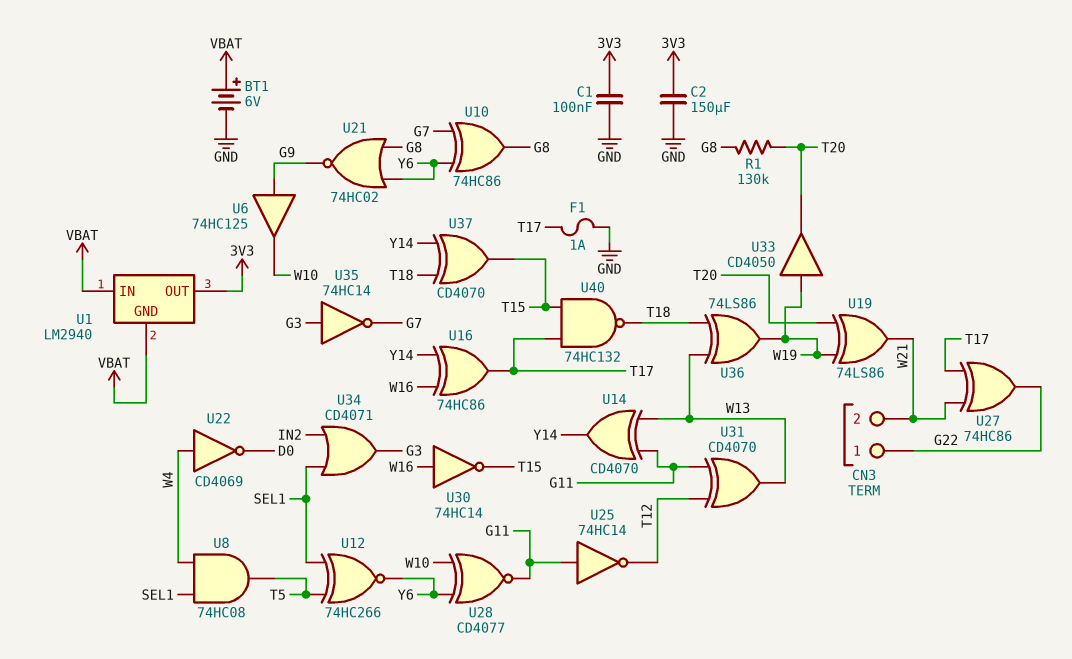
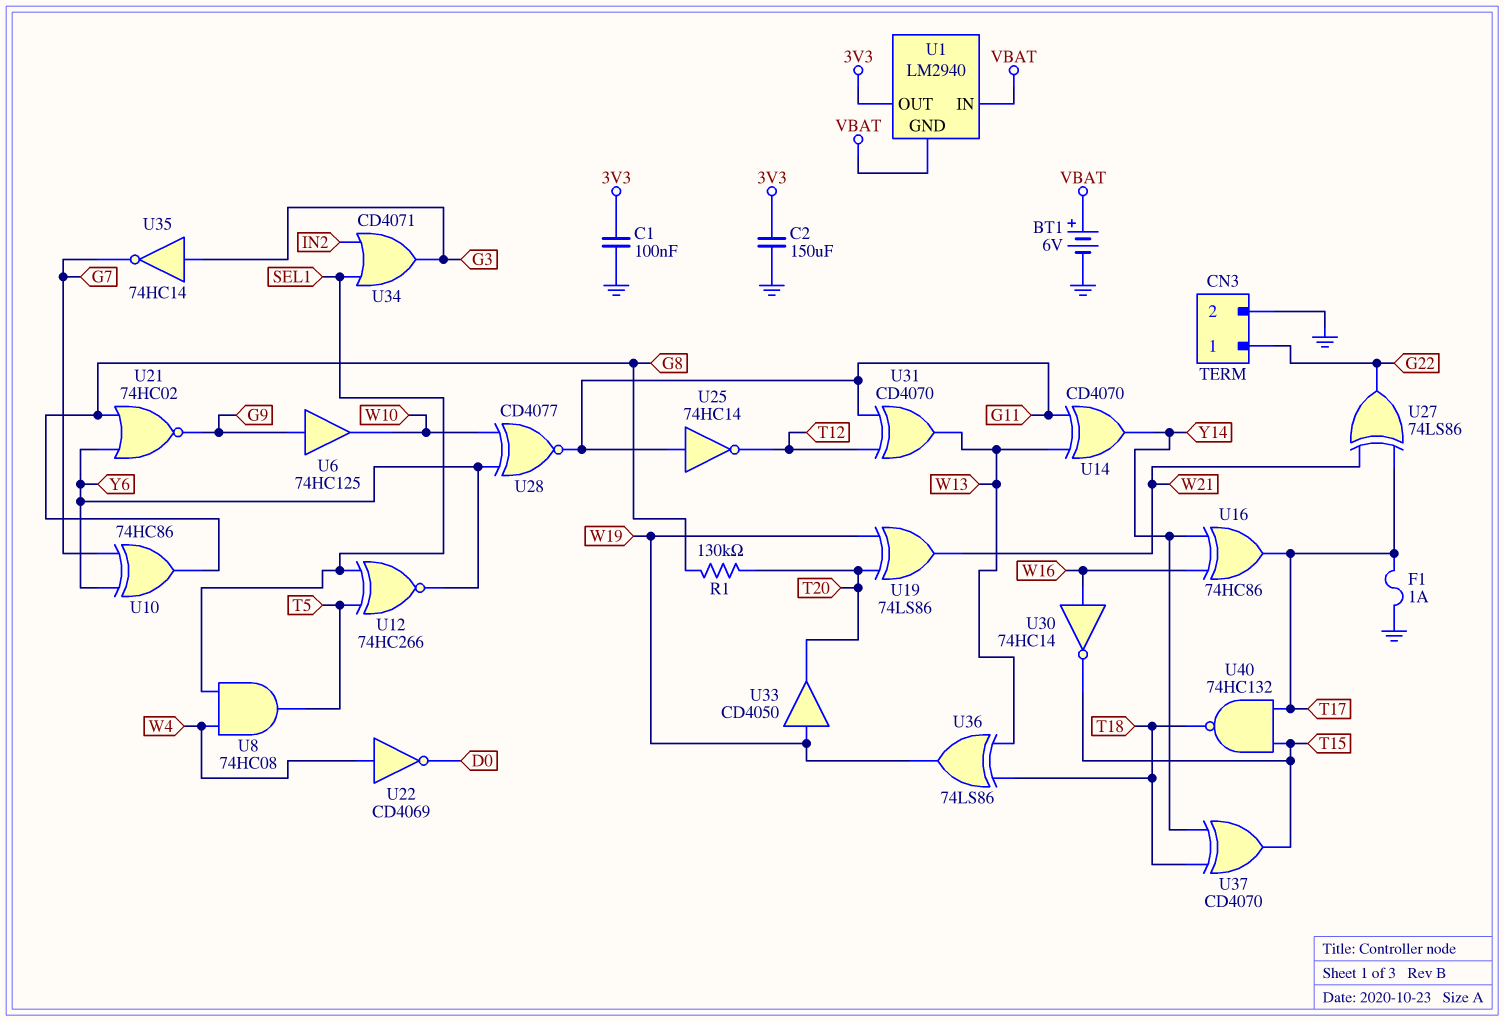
CN3 pin 2: W21 -> GND
U27: XOR 74HC86 (in T17, in W21, out G22) -> XOR 74LS86 (in T17, in W21, out G22)

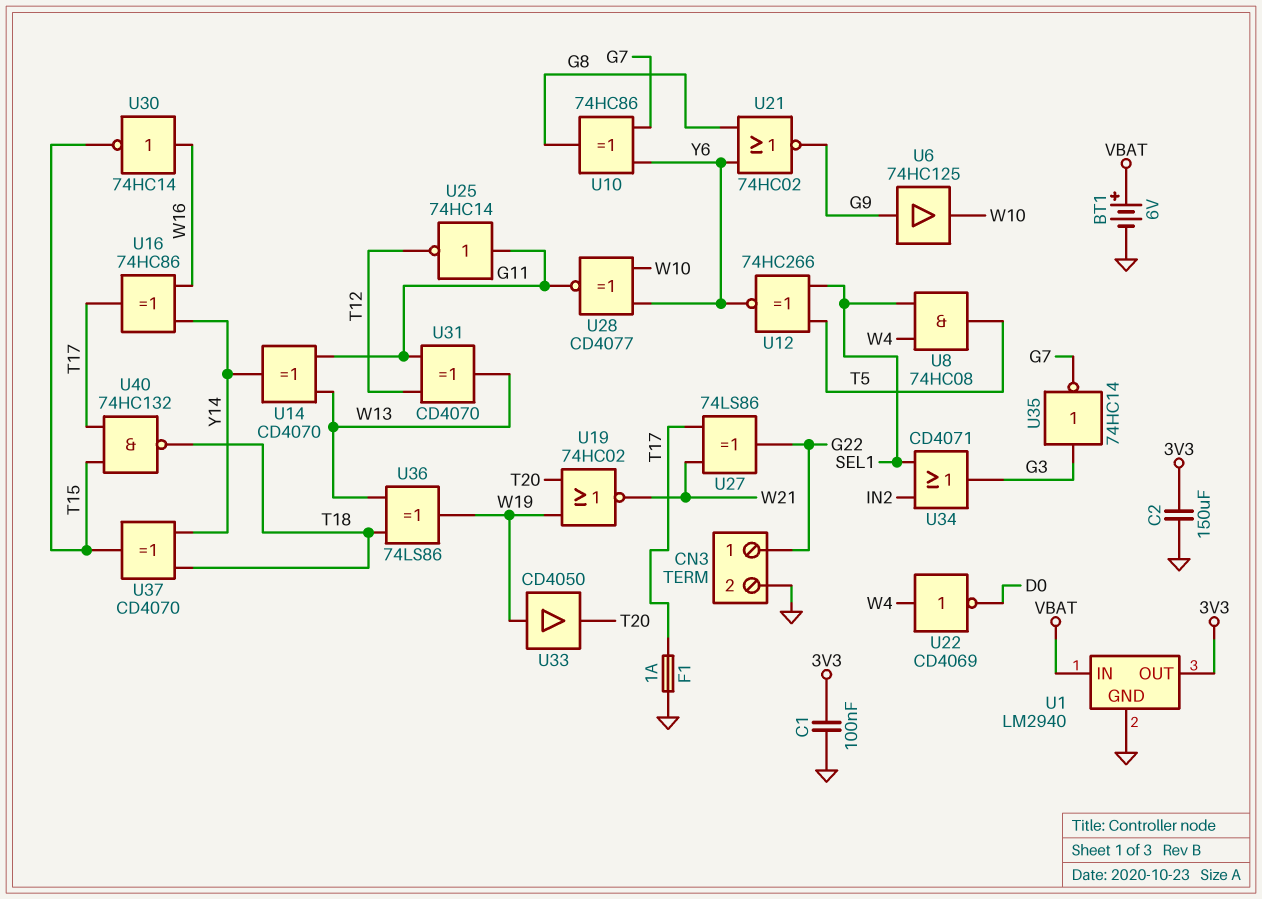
R1: 130k (G8, T20) -> none
U1 pin GND: VBAT -> GND
U19: XOR 74LS86 (in T20, in W19, out W21) -> NOR 74HC02 (in T20, in W19, out W21)

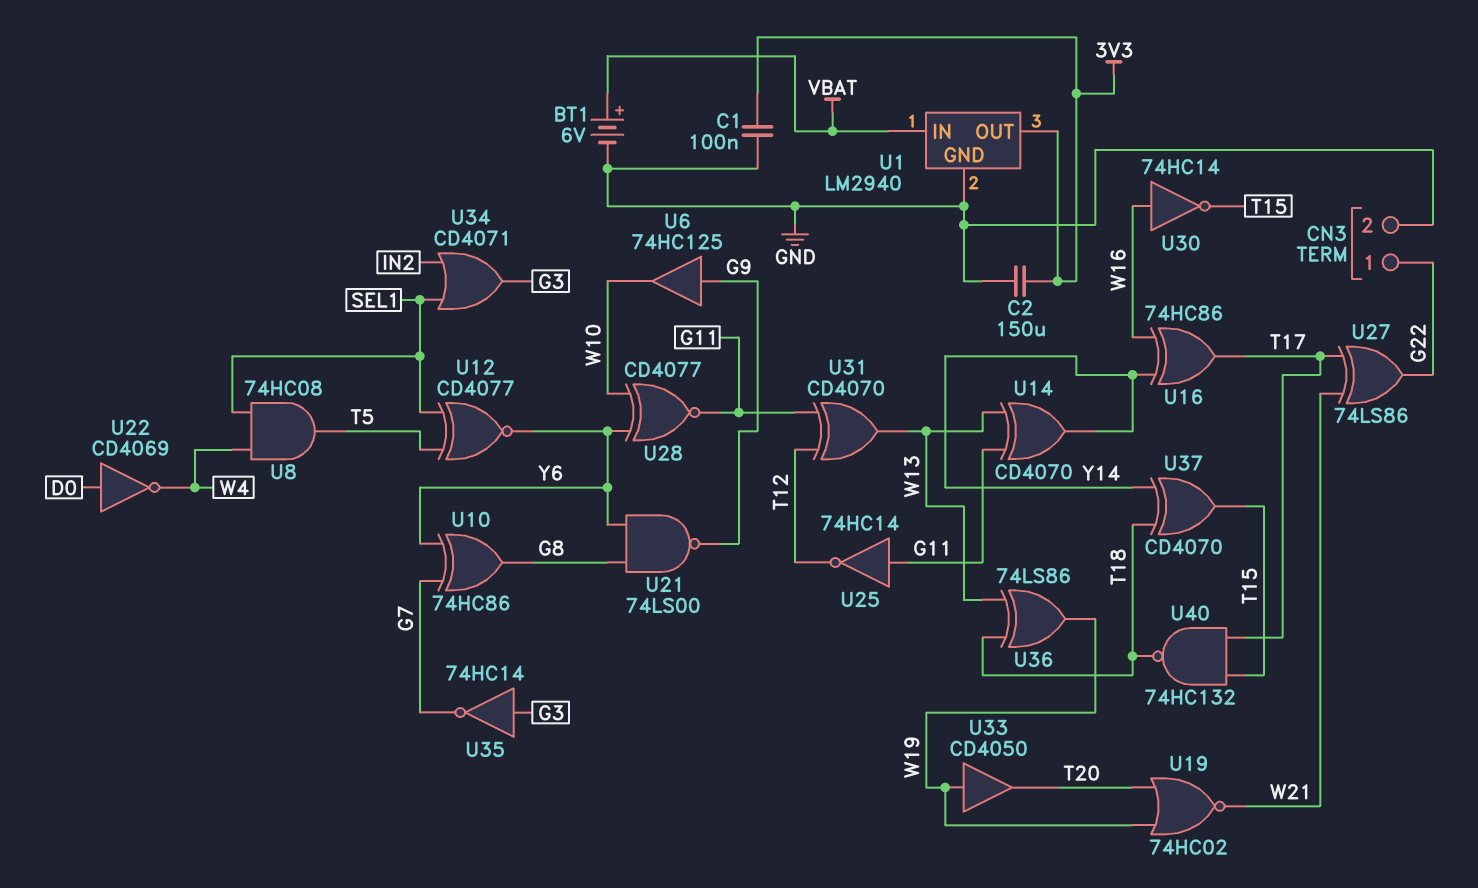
F1: 1A (GND, T17) -> none
U12: XNOR 74HC266 (in SEL1, in T5, out Y6) -> XNOR CD4077 (in SEL1, in T5, out Y6)
U21: NOR 74HC02 (in G8, in Y6, out G9) -> NAND 74LS00 (in G8, in Y6, out G9)
U22: NOT CD4069 (in W4, out D0) -> NOT CD4069 (in D0, out W4)

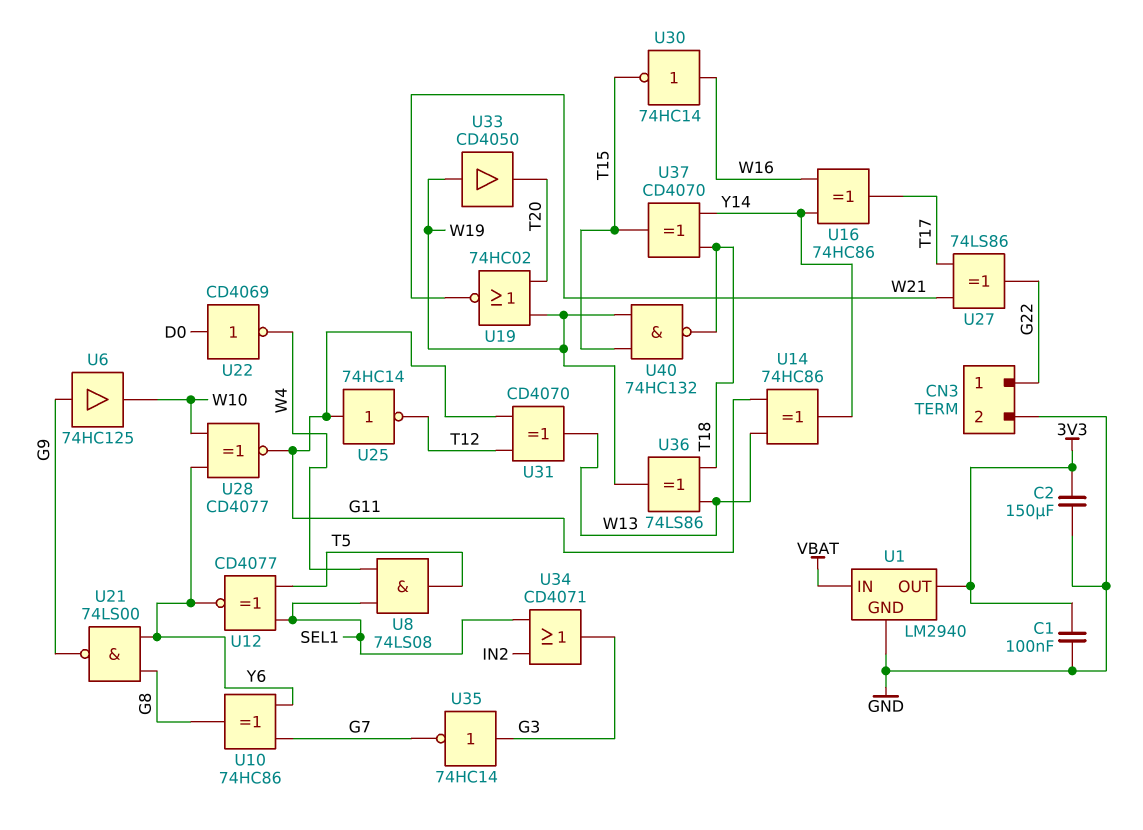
BT1: 6V (plus VBAT, minus GND) -> none
U8: AND 74HC08 (in SEL1, in W4, out T5) -> AND 74LS08 (in SEL1, in W4, out T5)
U14: XOR CD4070 (in G11, in W13, out Y14) -> XOR 74HC86 (in G11, in W13, out Y14)
U40: NAND 74HC132 (in T15, in T17, out T18) -> NAND 74HC132 (in T15, in W19, out T18)

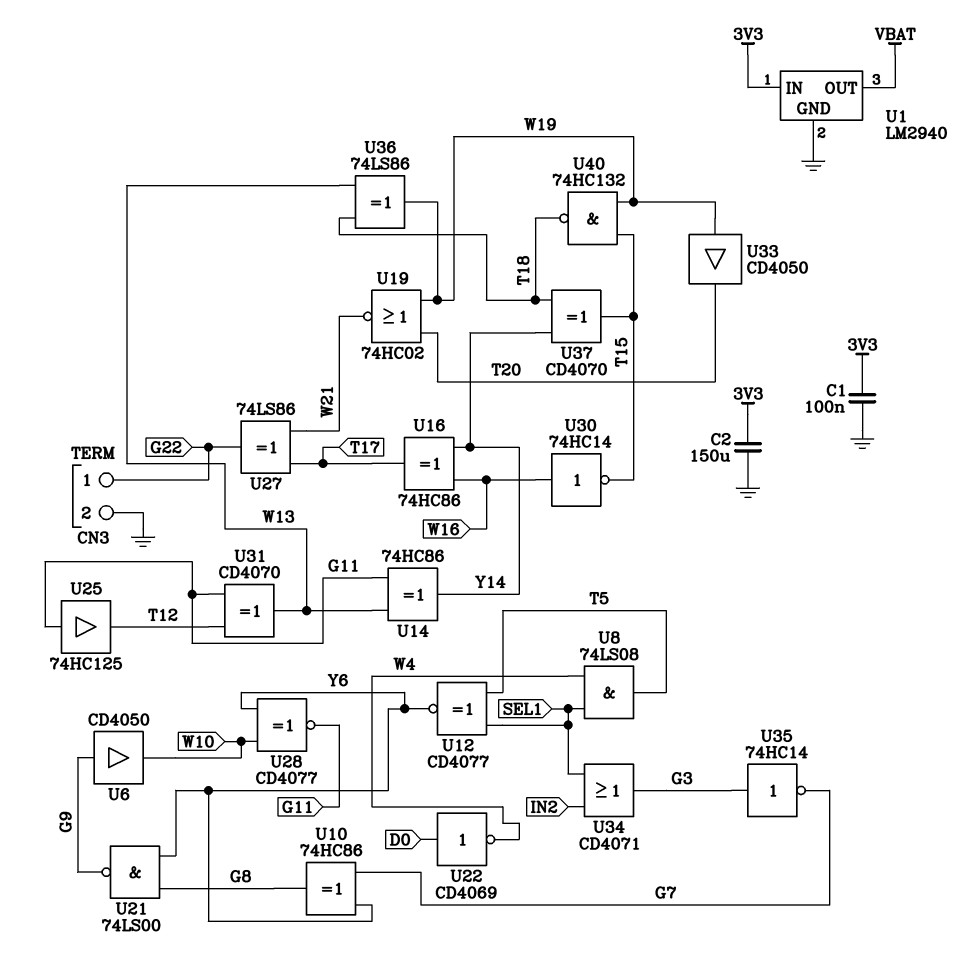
U1 pin IN: VBAT -> 3V3
U1 pin OUT: 3V3 -> VBAT
U6: buffer 74HC125 (in G9, out W10) -> buffer CD4050 (in G9, out W10)
U25: NOT 74HC14 (in G11, out T12) -> buffer 74HC125 (in G11, out T12)

